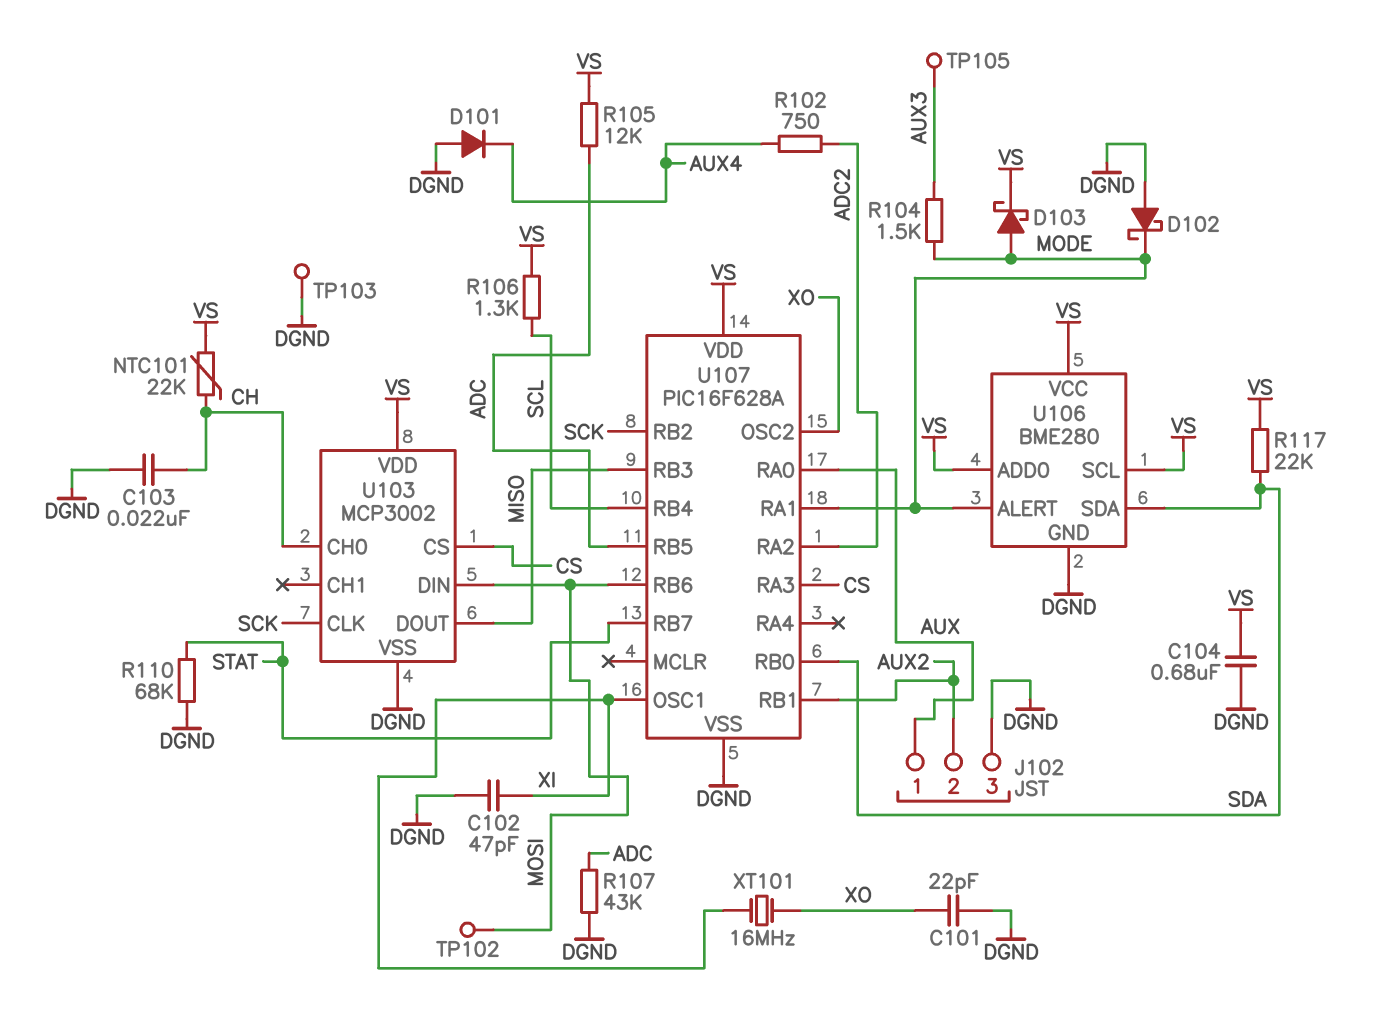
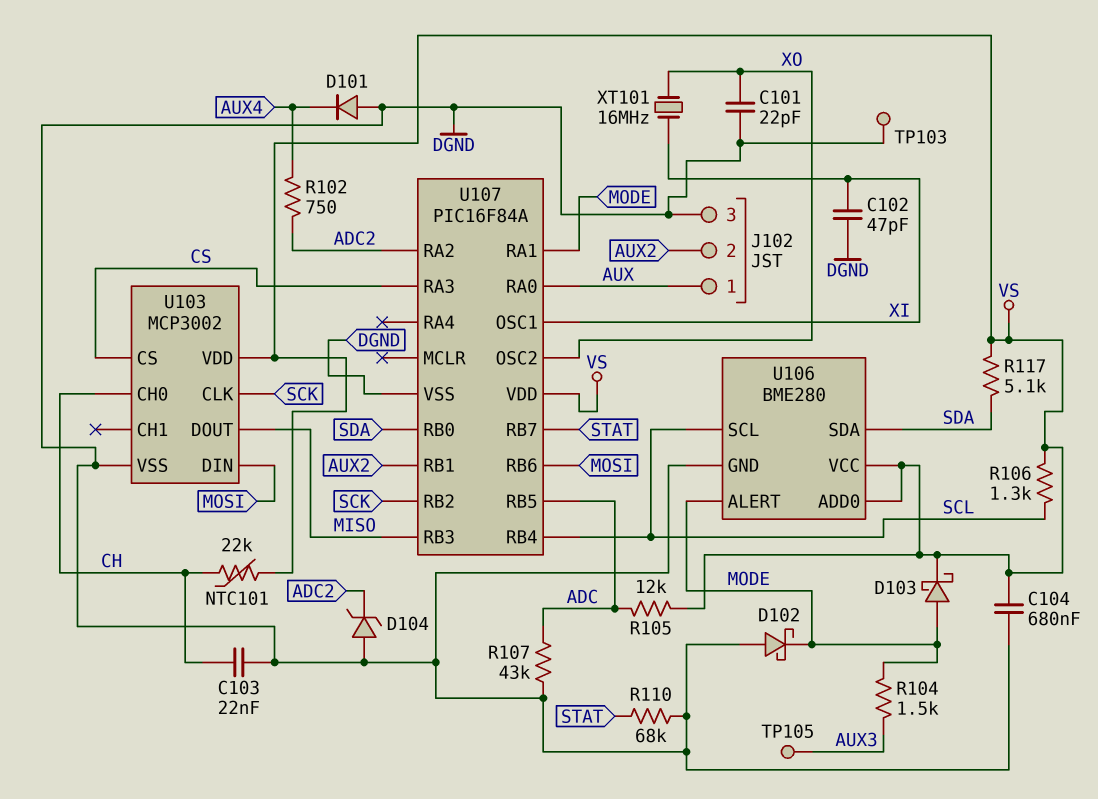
D104: none -> zener (A DGND, K ADC2)
R117: 22k (SDA, VS) -> 5.1k (SDA, VS)
TP102: test point (MOSI) -> none
U106 pin SCL: VS -> SCL
U107: PIC16F628A -> PIC16F84A

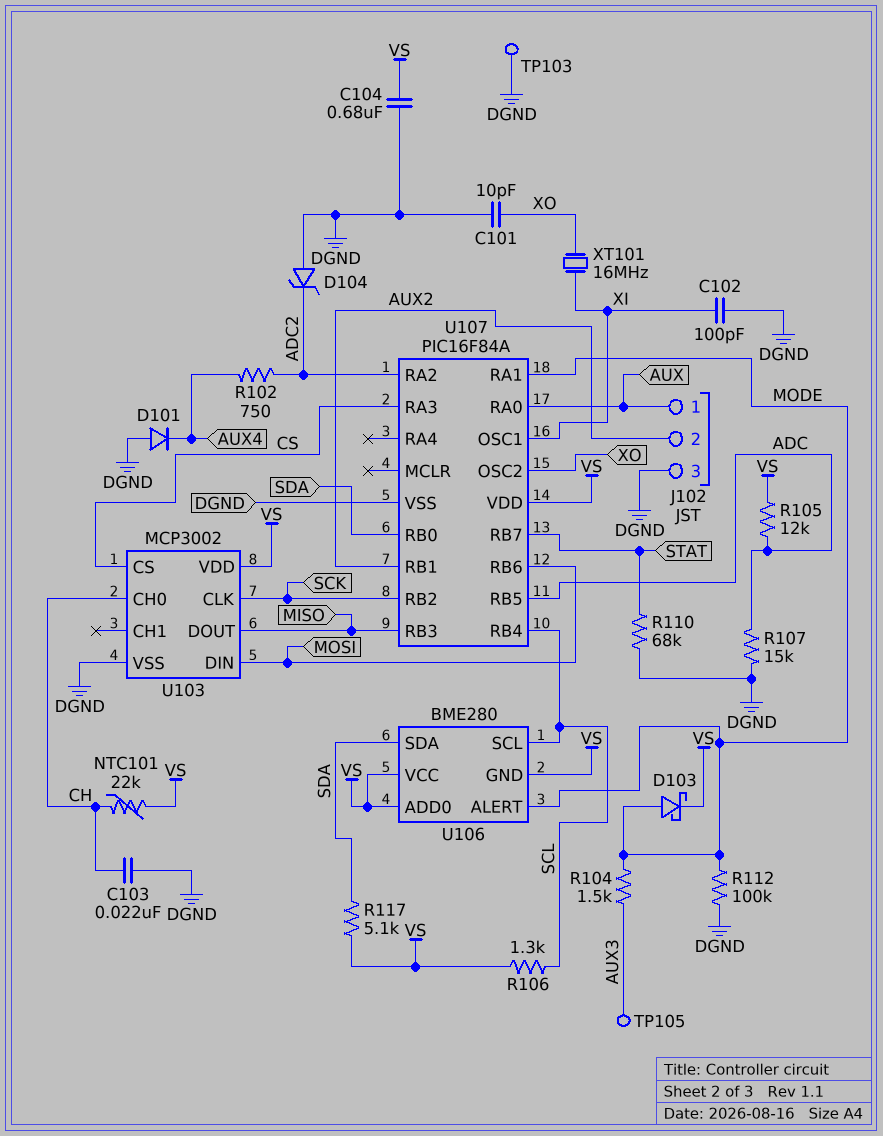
C101: 22pF (DGND, XO) -> 10pF (DGND, XO)
C102: 47pF (DGND, XI) -> 100pF (DGND, XI)
D102: schottky (A DGND, K MODE) -> none
R107: 43k (ADC, DGND) -> 15k (ADC, DGND)
R112: none -> 100k (DGND, MODE)
U106 pin GND: DGND -> VS

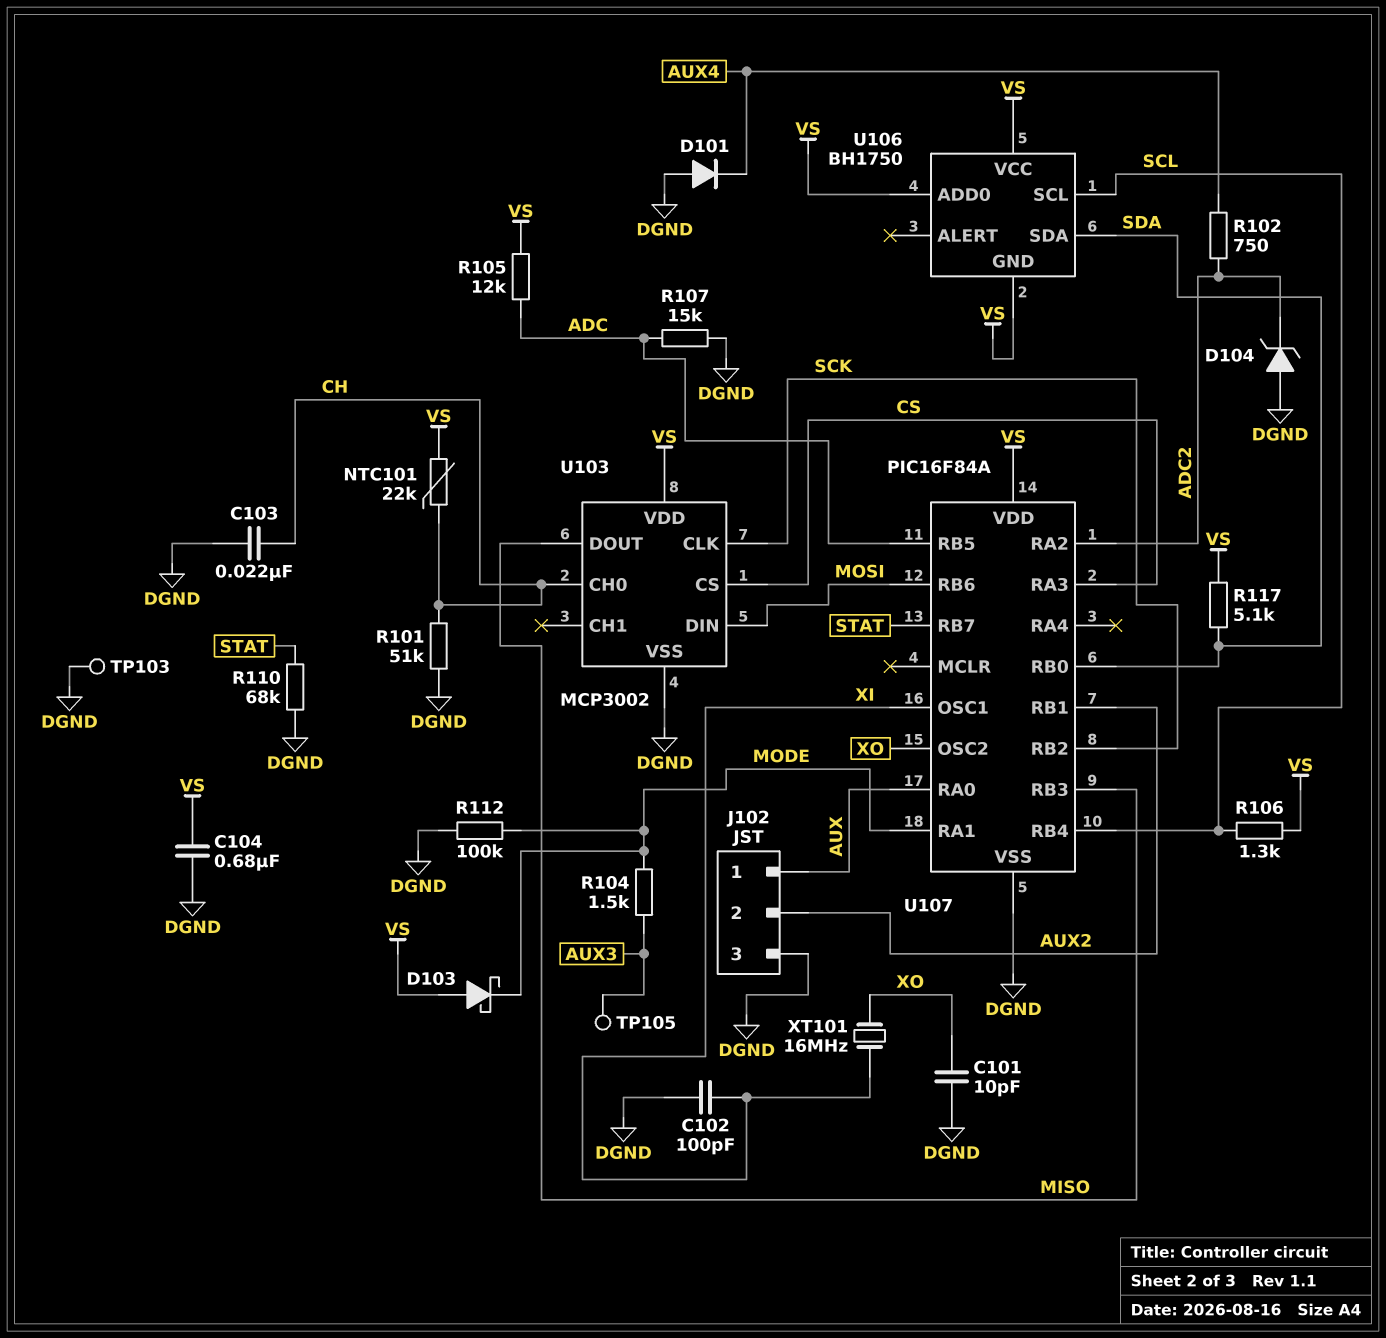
D103: schottky (A MODE, K VS) -> schottky (A VS, K MODE)
R101: none -> 51k (CH, DGND)
U106: BME280 -> BH1750
U106 pin ALERT: MODE -> none

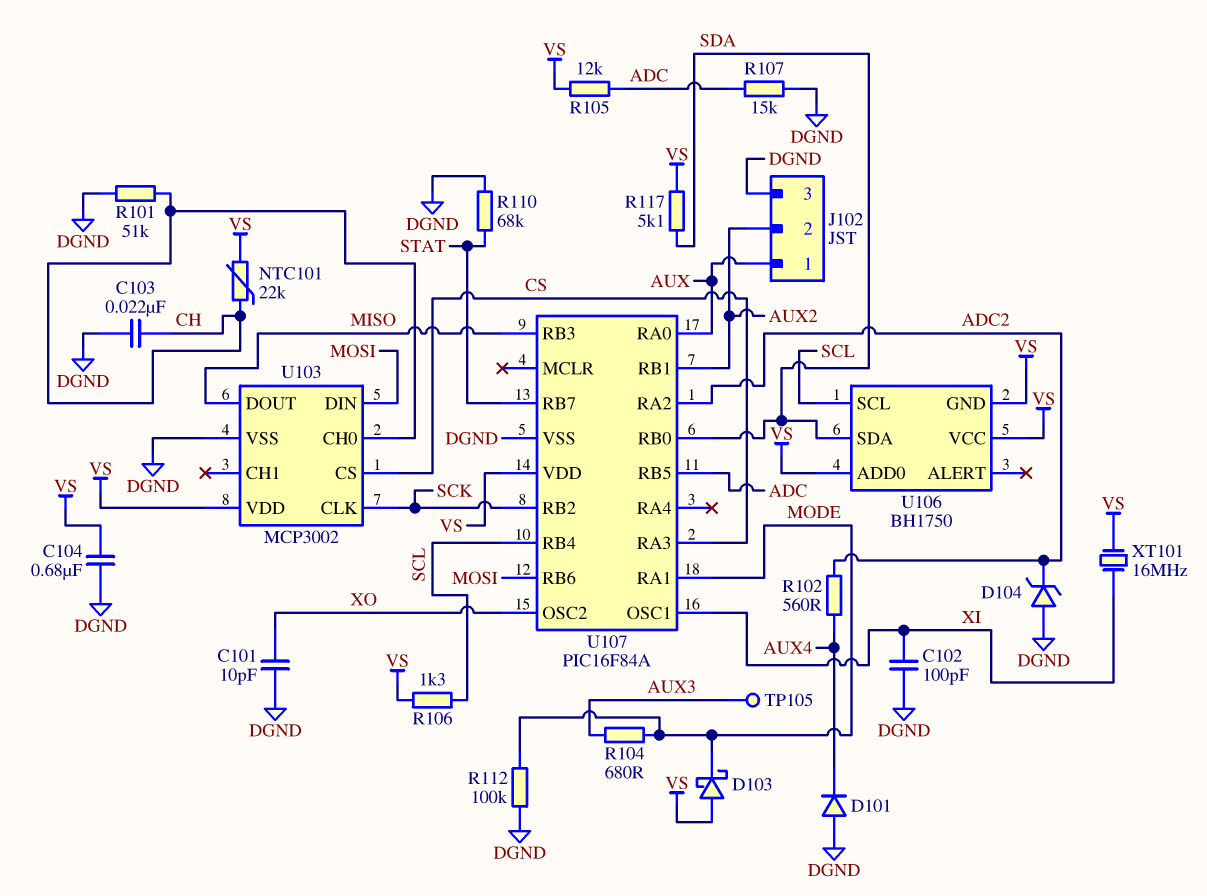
R102: 750 (ADC2, AUX4) -> 560 (ADC2, AUX4)
R104: 1.5k (AUX3, MODE) -> 680 (AUX3, MODE)
TP103: test point (DGND) -> none
XT101: 16MHz (XI, XO) -> 16MHz (VS, XI)

